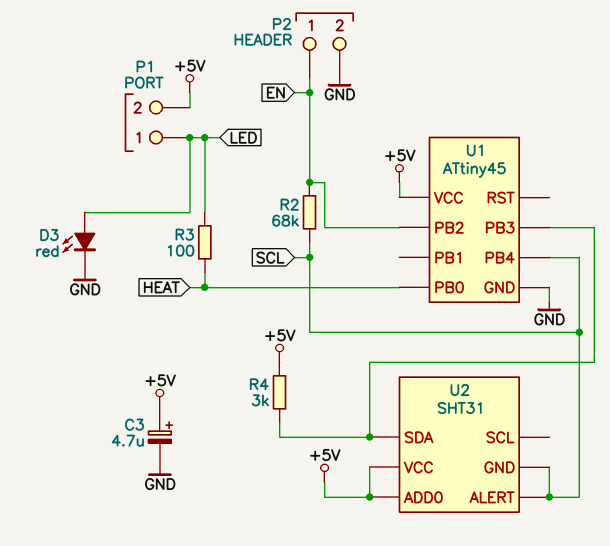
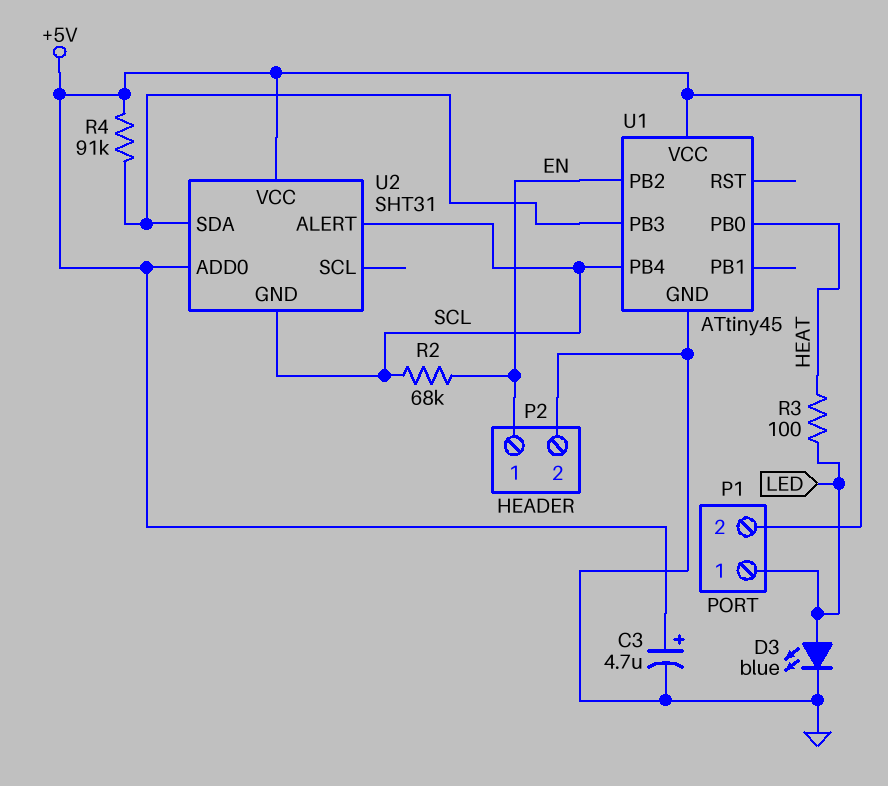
D3: LED red (A LED, K GND) -> LED blue (A LED, K GND)
R4: 3k (+5V, U1/PB3) -> 91k (+5V, U1/PB3)

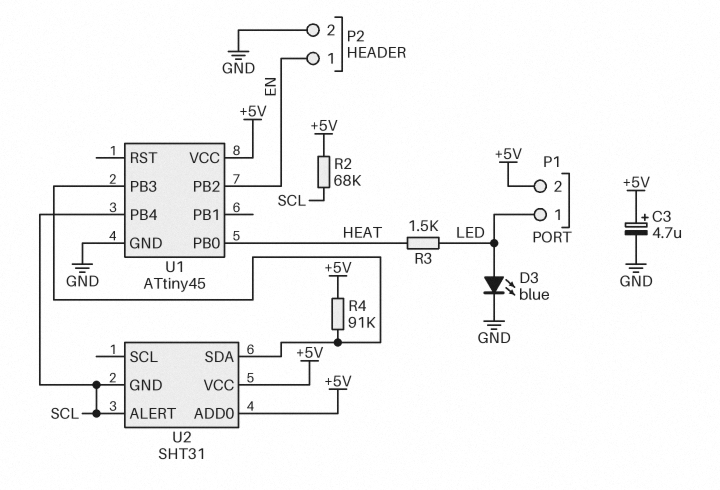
R2: 68k (EN, SCL) -> 68k (+5V, SCL)
R3: 100 (HEAT, LED) -> 1.5k (HEAT, LED)

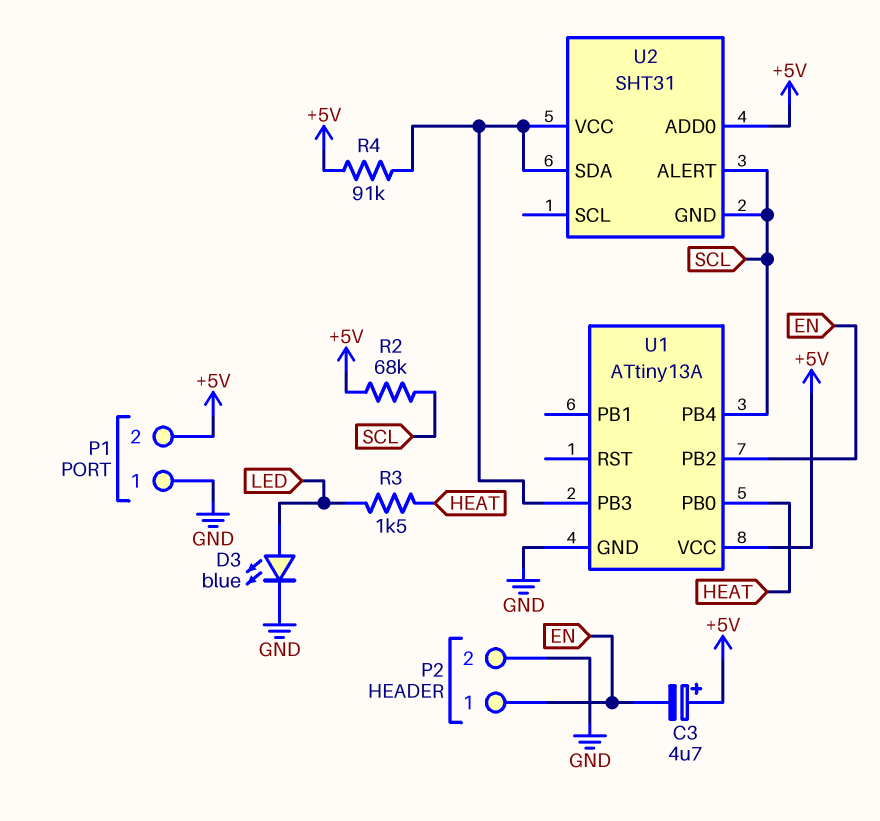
C3: 4.7uF (plus +5V, minus GND) -> 4.7uF (plus +5V, minus EN)
P1 pin 1: LED -> GND
U1: ATtiny45 -> ATtiny13A
U2 pin VCC: +5V -> U1/PB3

